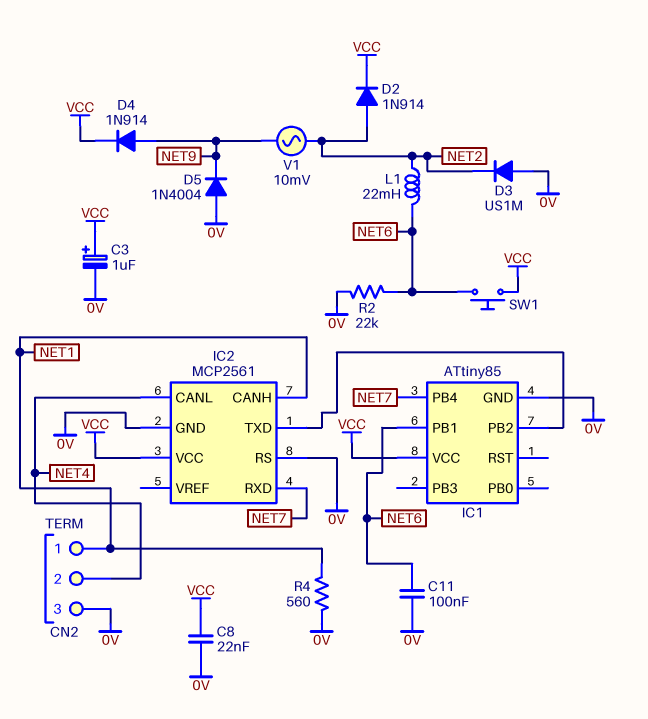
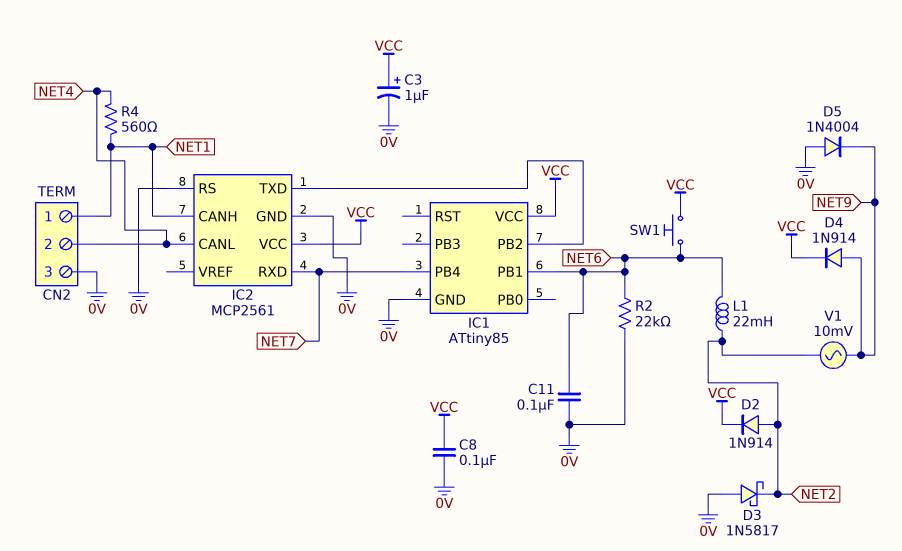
C8: 22nF (0V, VCC) -> 100nF (0V, VCC)
D3: diode US1M (A 0V, K NET2) -> schottky 1N5817 (A 0V, K NET2)
R4: 560 (0V, NET1) -> 560 (NET1, NET4)

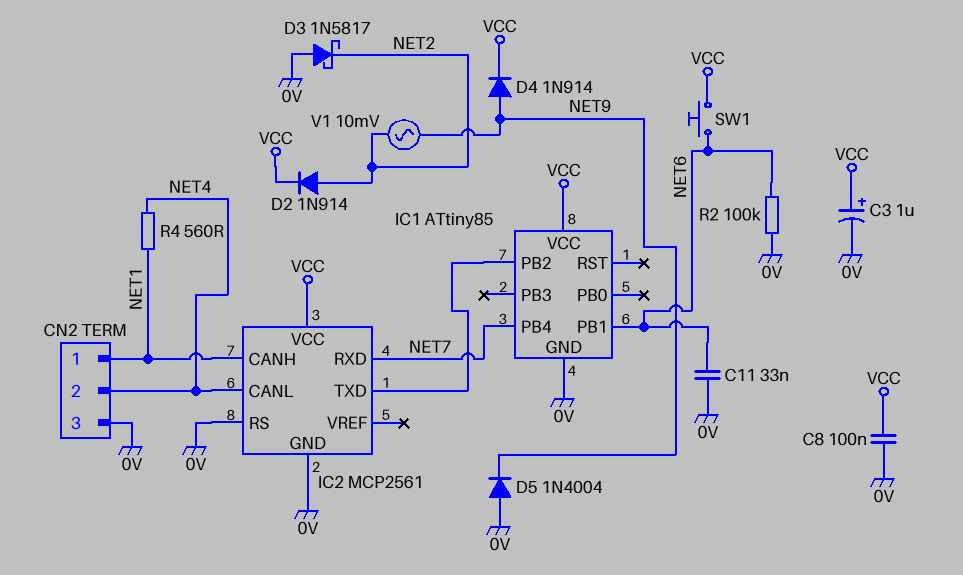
C11: 100nF (0V, NET6) -> 33nF (0V, NET6)
L1: 22mH (NET2, NET6) -> none
R2: 22k (0V, NET6) -> 100k (0V, NET6)

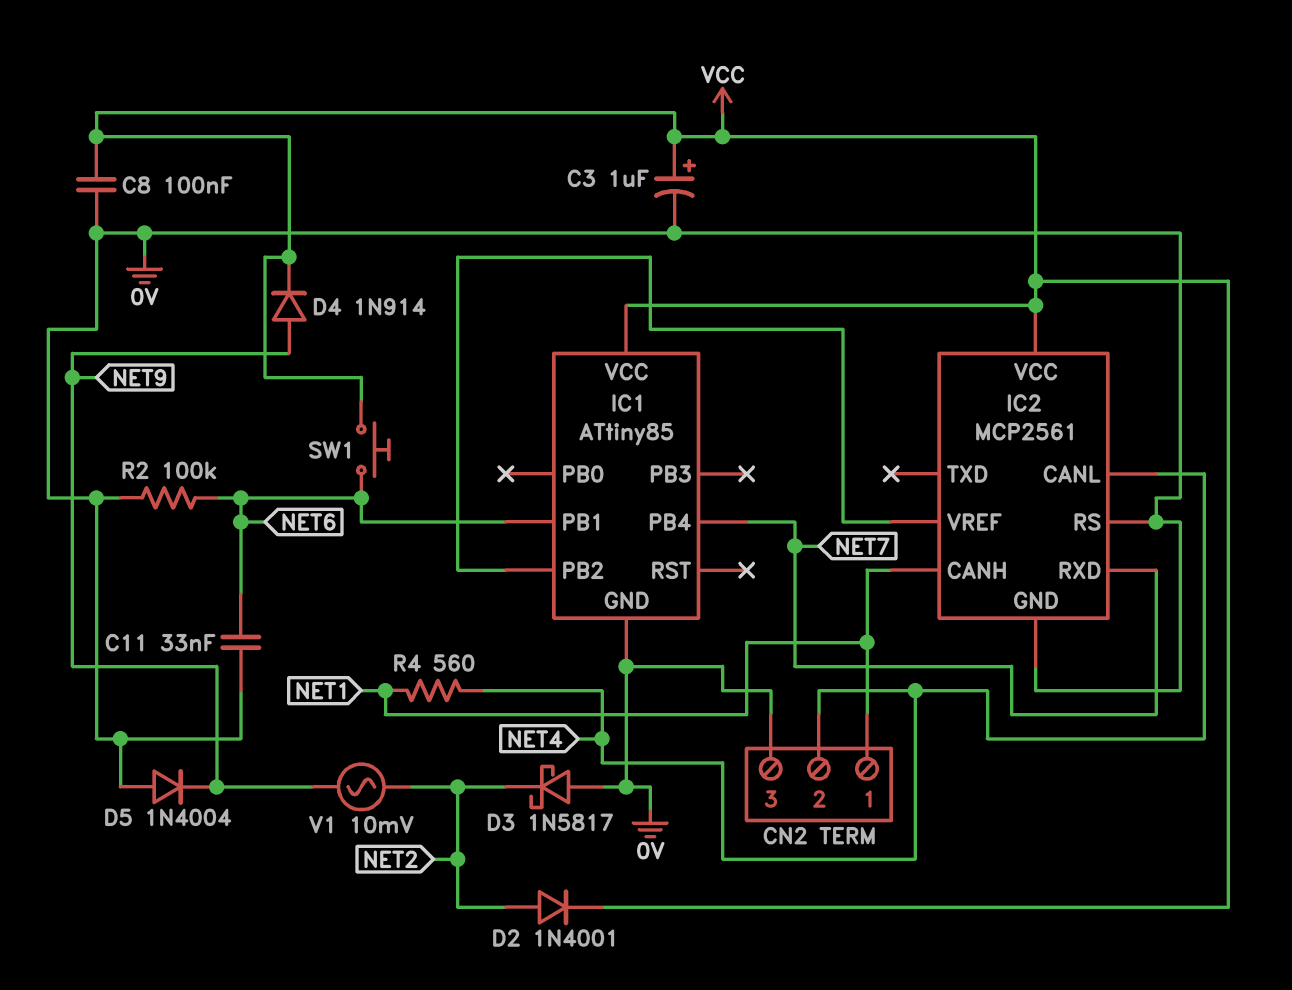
D2: diode 1N914 (A NET2, K VCC) -> diode 1N4001 (A NET2, K VCC)
IC2 pin TXD: IC1/PB2 -> none
IC2 pin VREF: none -> IC1/PB2

